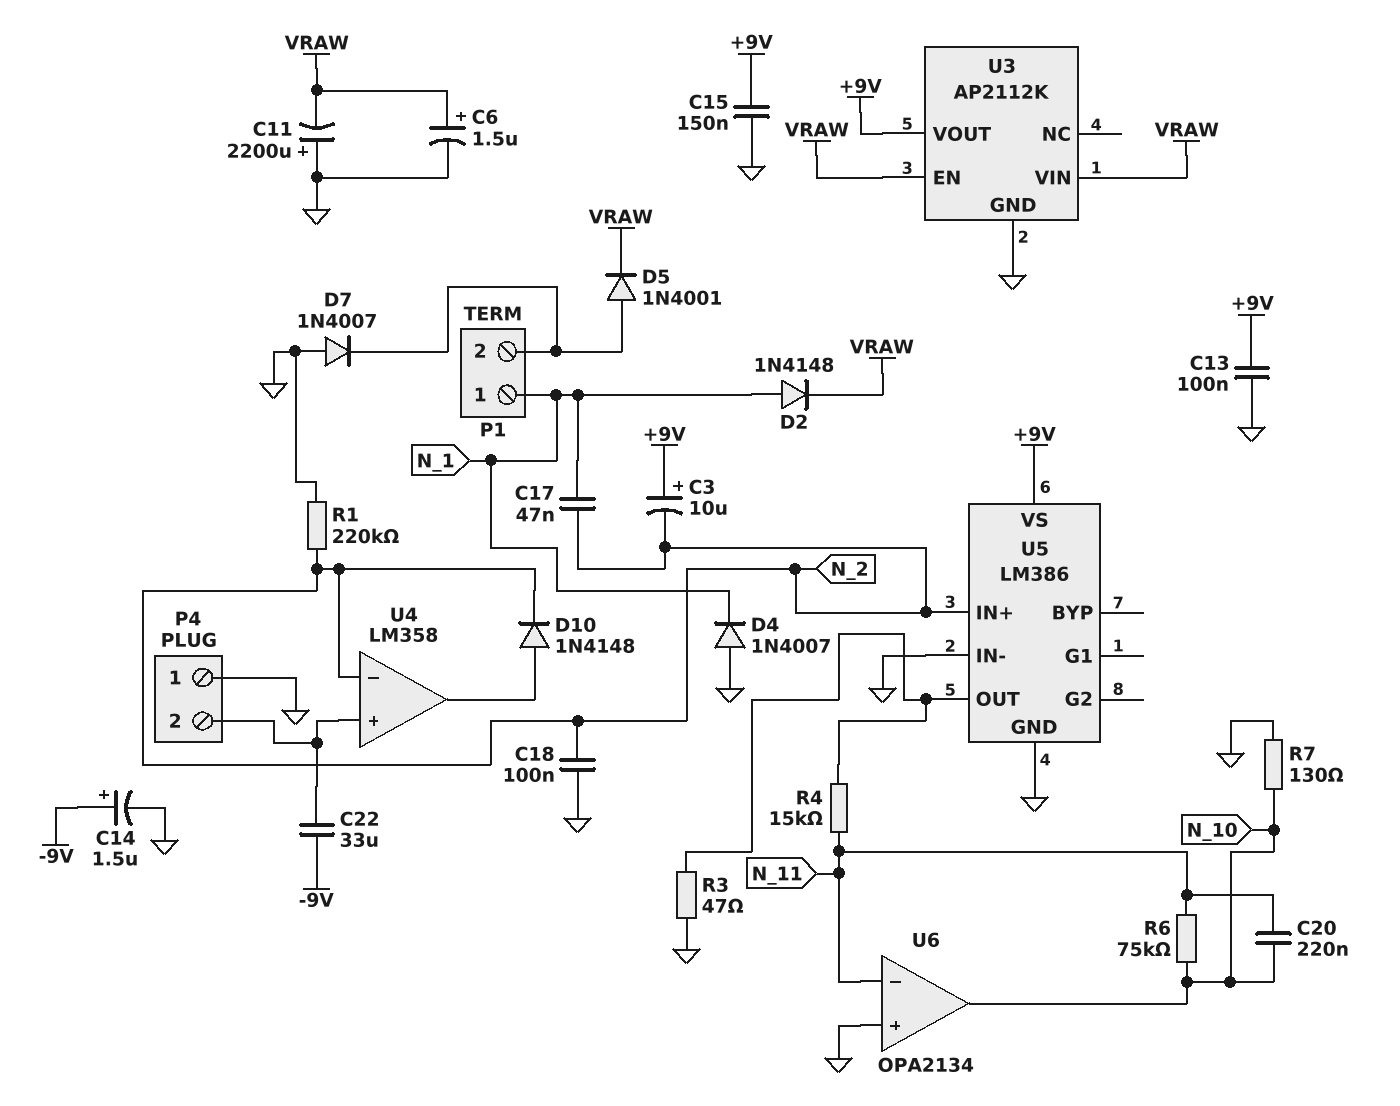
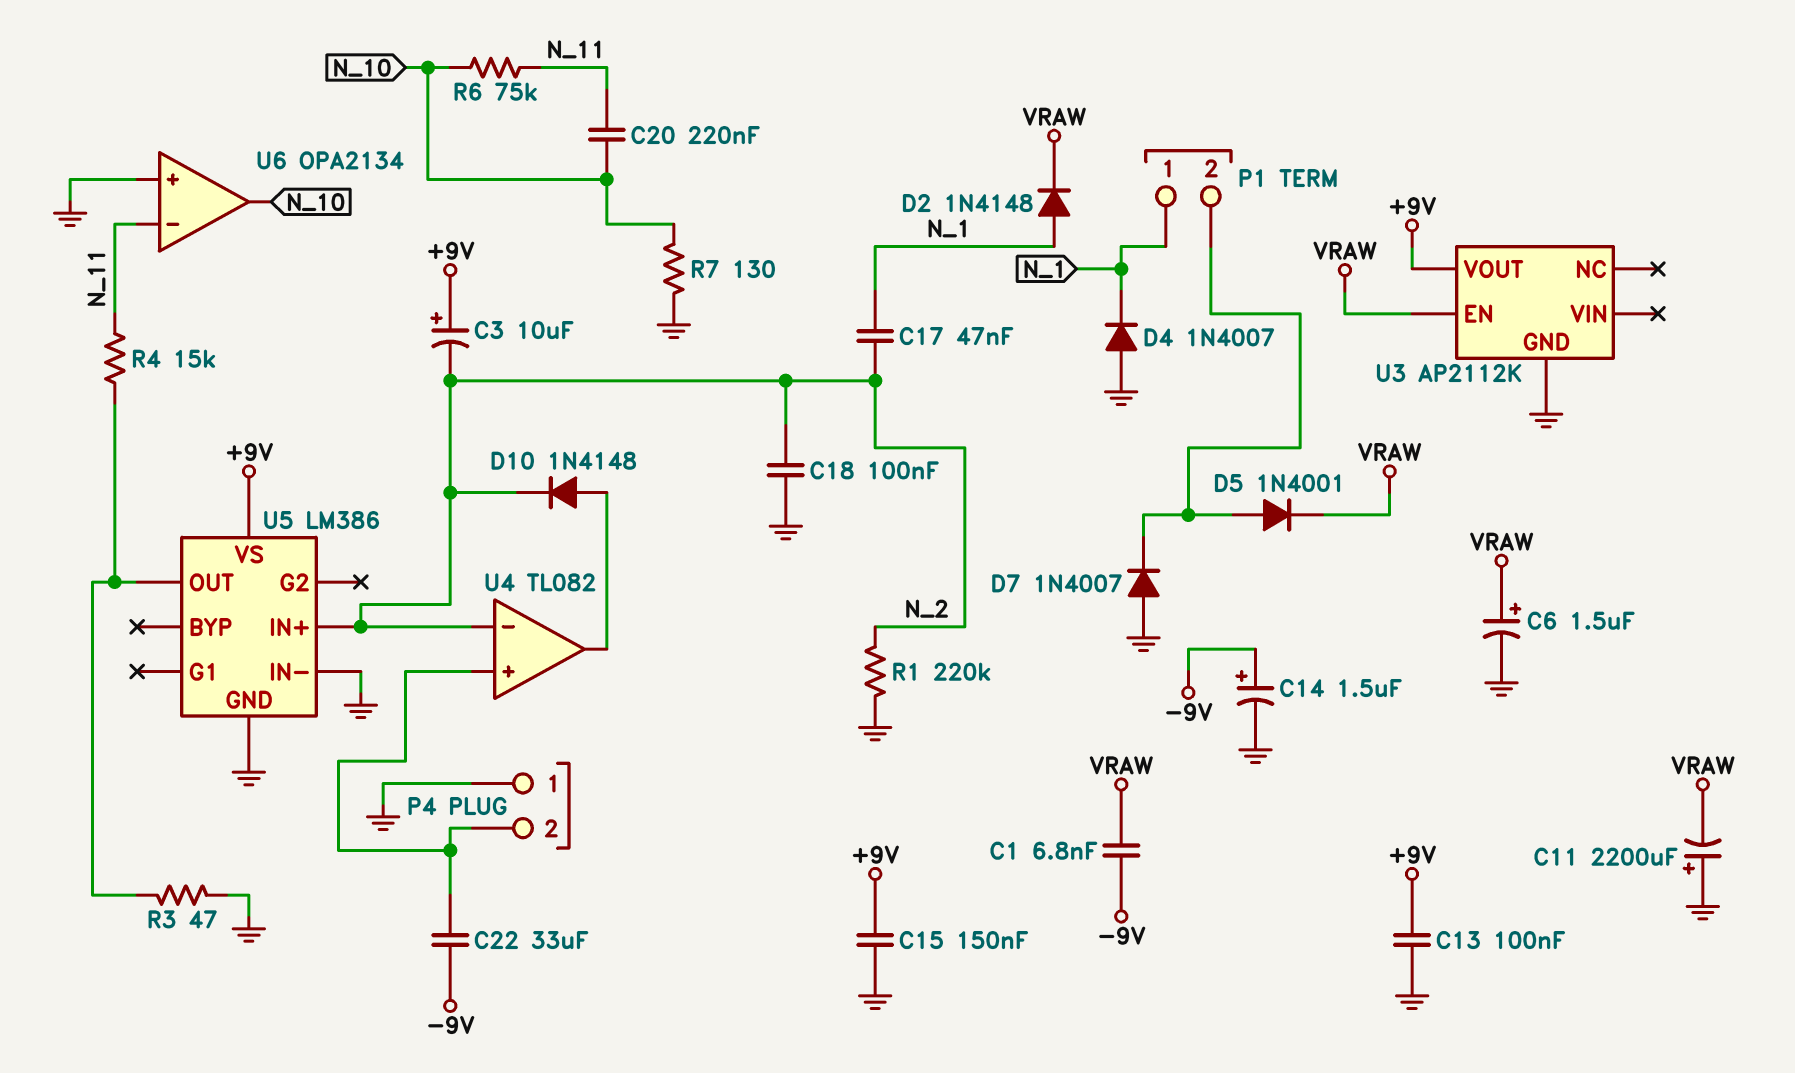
C1: none -> 6.8nF (-9V, VRAW)
U3 pin VIN: VRAW -> none
U4: LM358 -> TL082

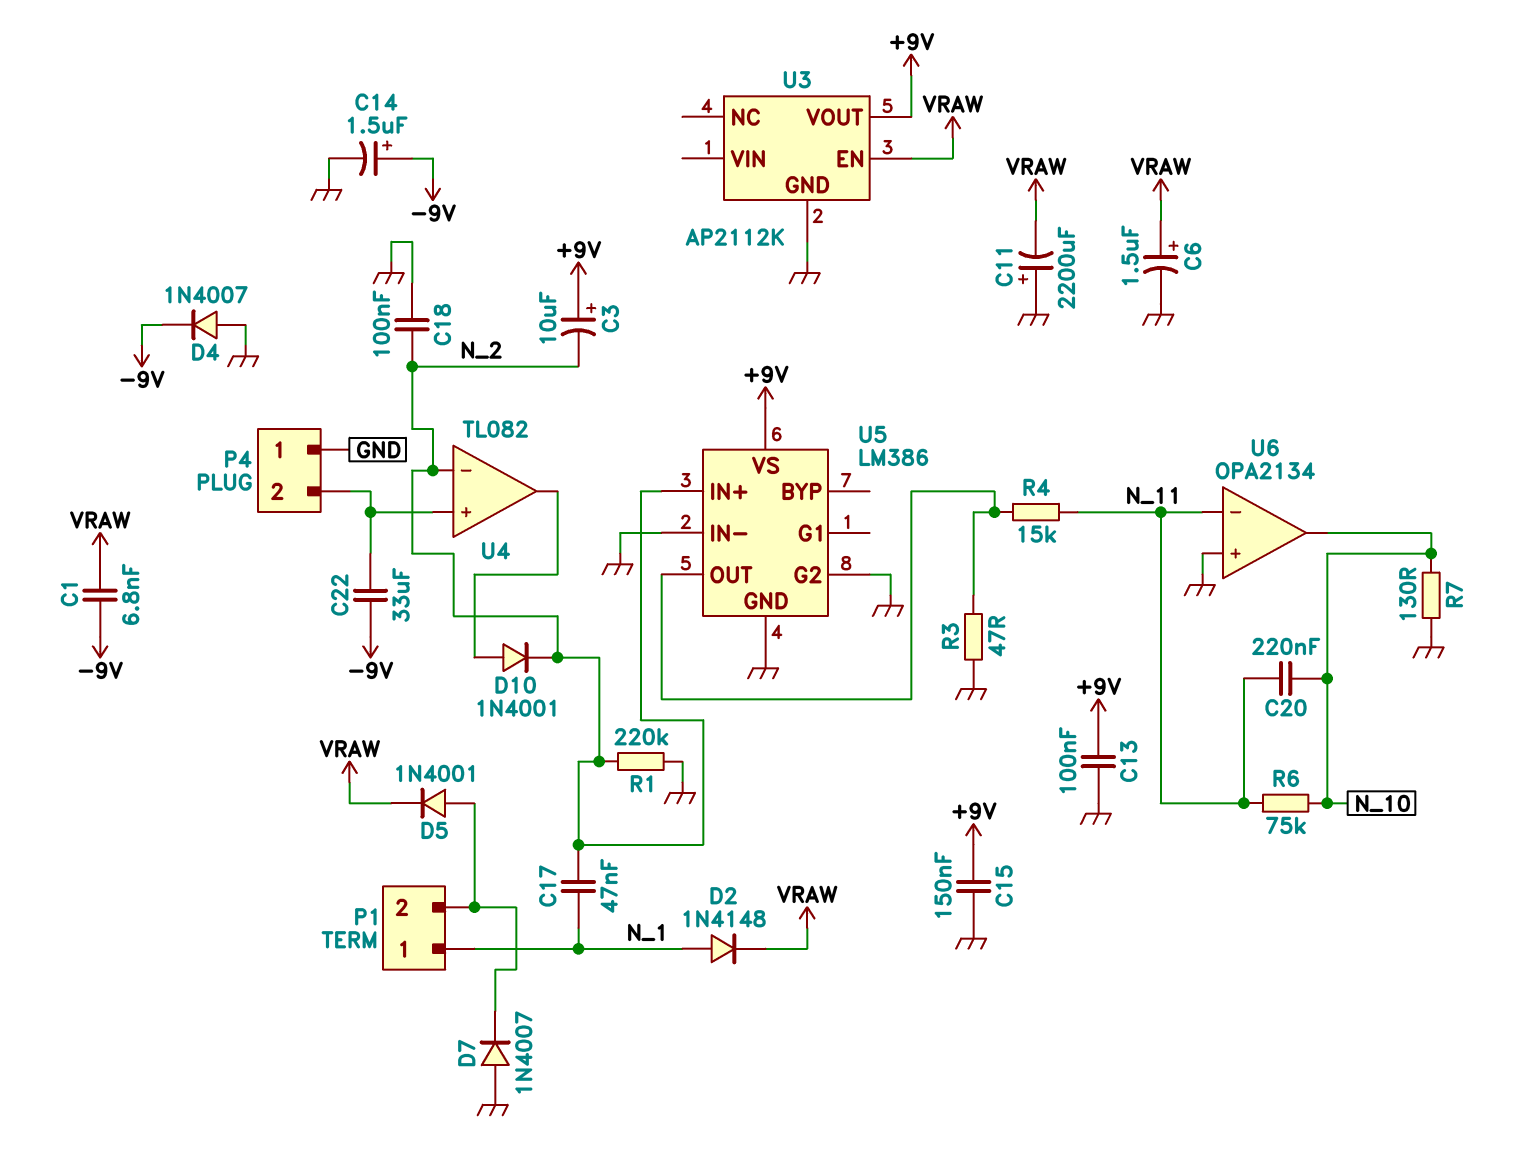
D4: diode 1N4007 (A GND, K N_1) -> diode 1N4007 (A GND, K -9V)
D10: diode 1N4148 (A U4/out, K N_2) -> diode 1N4001 (A U4/out, K N_2)
U5 pin G2: none -> GND

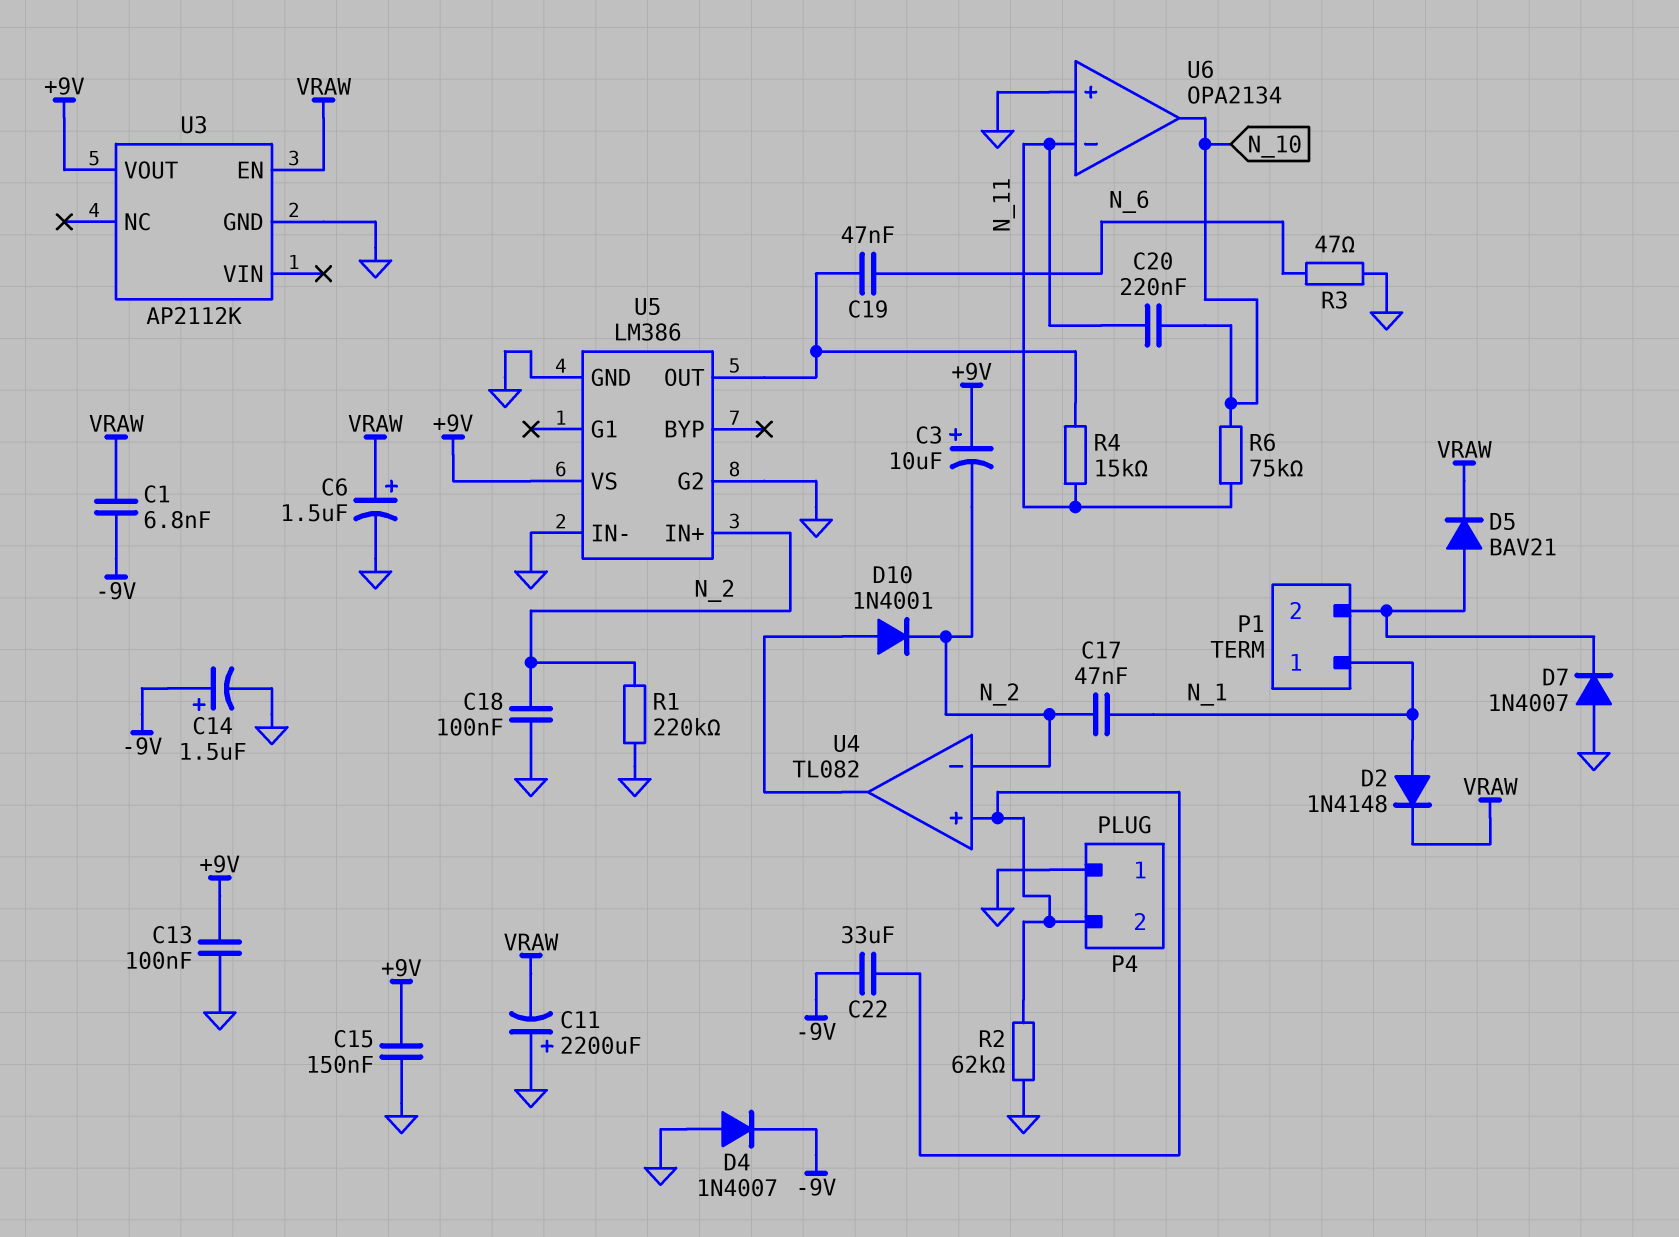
C19: none -> 47nF (N_6, U5/OUT)
D5: diode 1N4001 (A P1/2, K VRAW) -> diode BAV21 (A P1/2, K VRAW)
R2: none -> 62k (GND, P4/2)
R3: 47 (GND, U5/OUT) -> 47 (GND, N_6)
R7: 130 (GND, N_10) -> none

